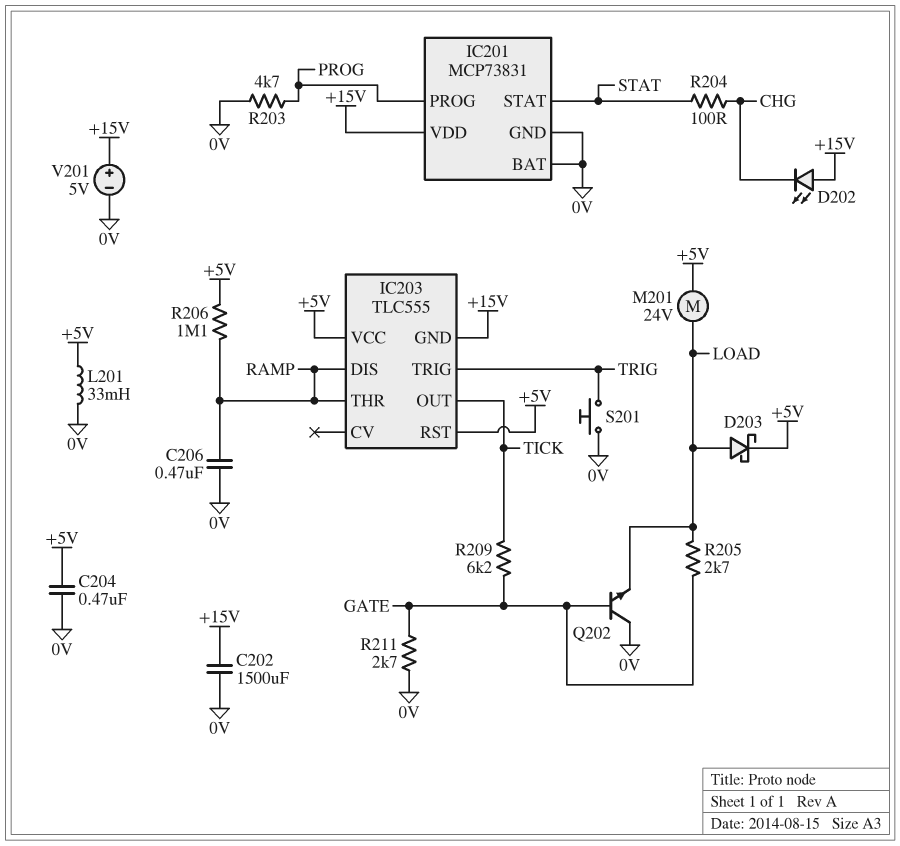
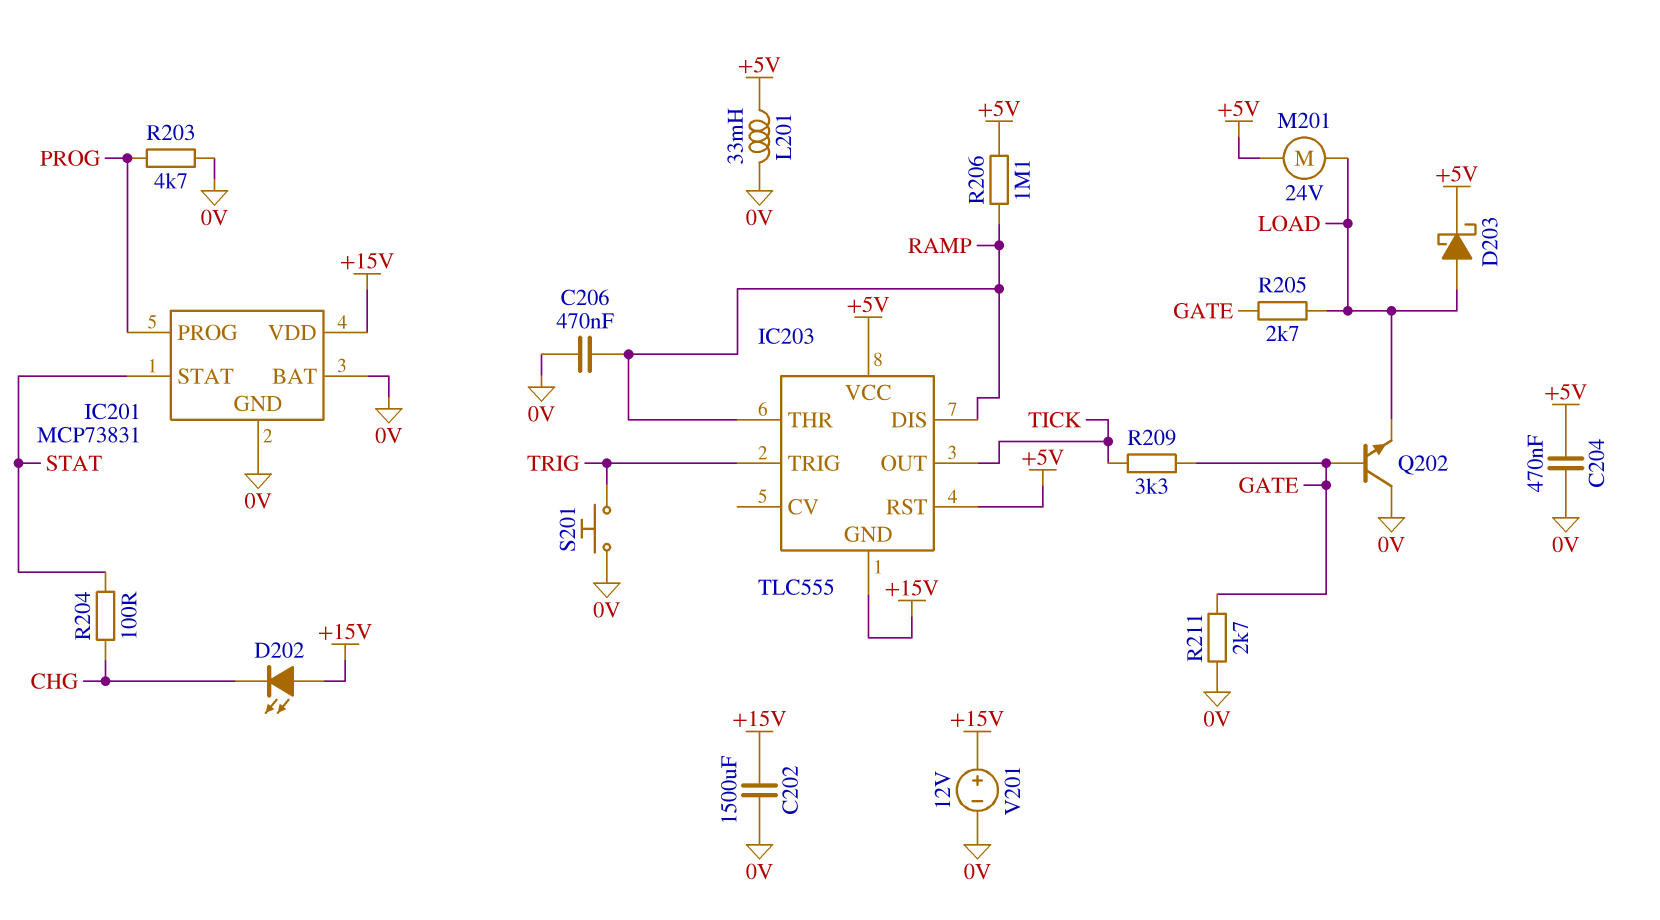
R209: 6.2k (GATE, TICK) -> 3.3k (GATE, TICK)
V201: 5V (plus +15V, minus 0V) -> 12V (plus +15V, minus 0V)

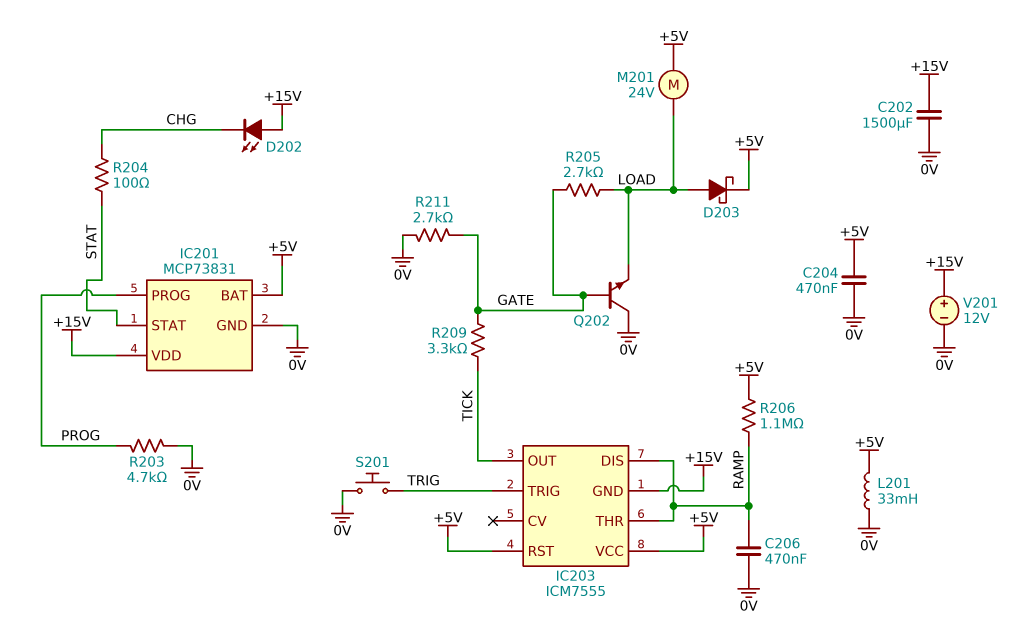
IC201 pin BAT: 0V -> +5V
IC203: TLC555 -> ICM7555

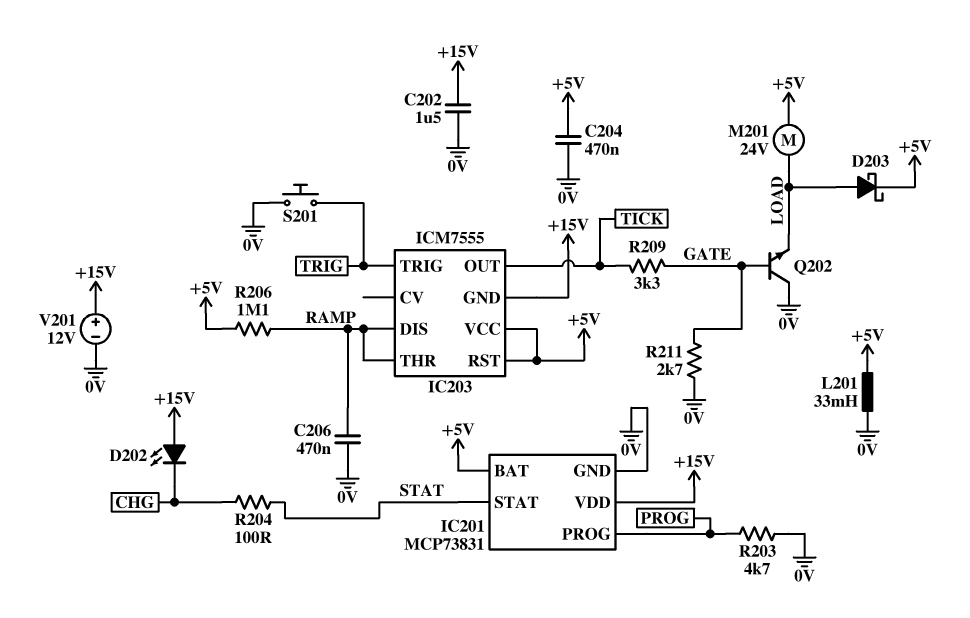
C202: 1500uF (+15V, 0V) -> 1.5uF (+15V, 0V)
R205: 2.7k (GATE, LOAD) -> none

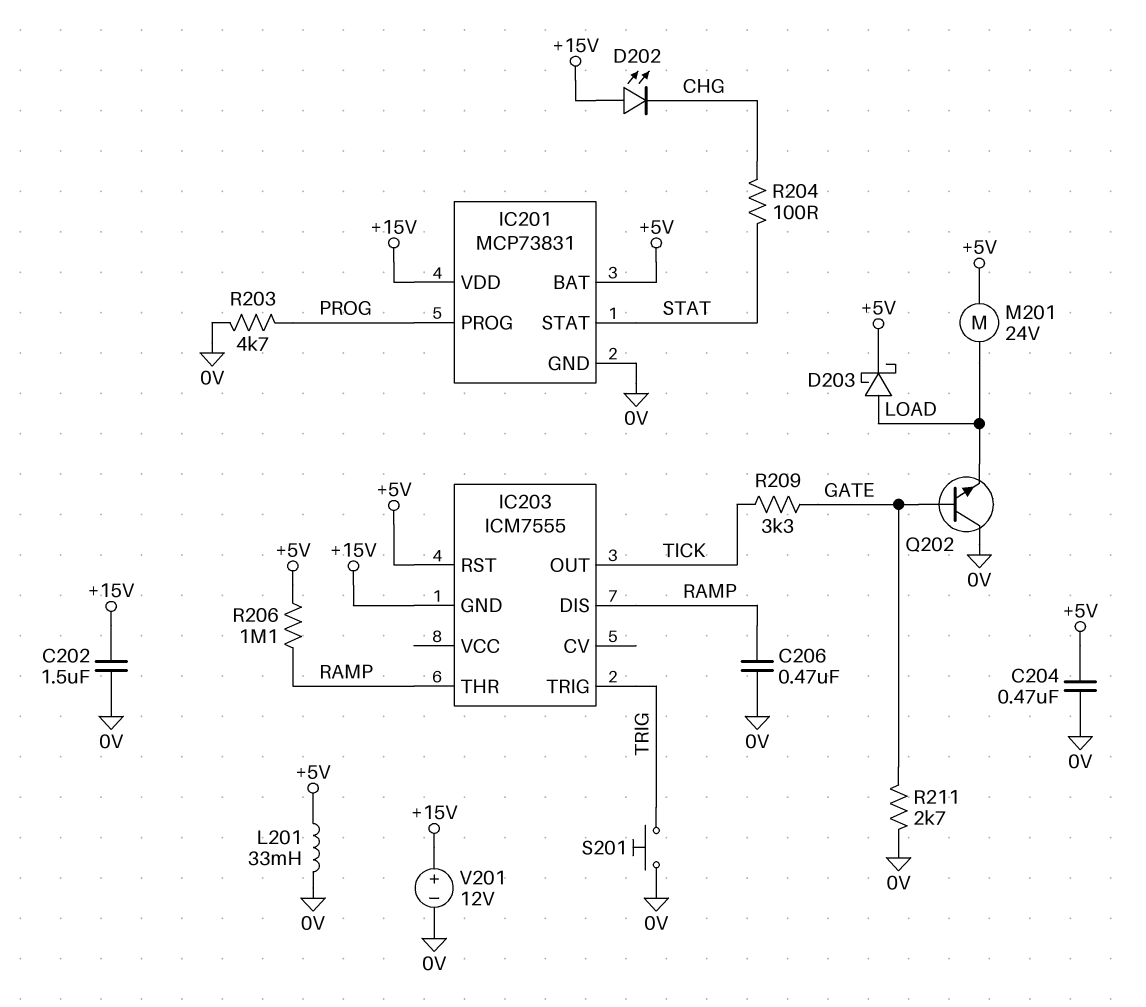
IC203 pin VCC: +5V -> none

